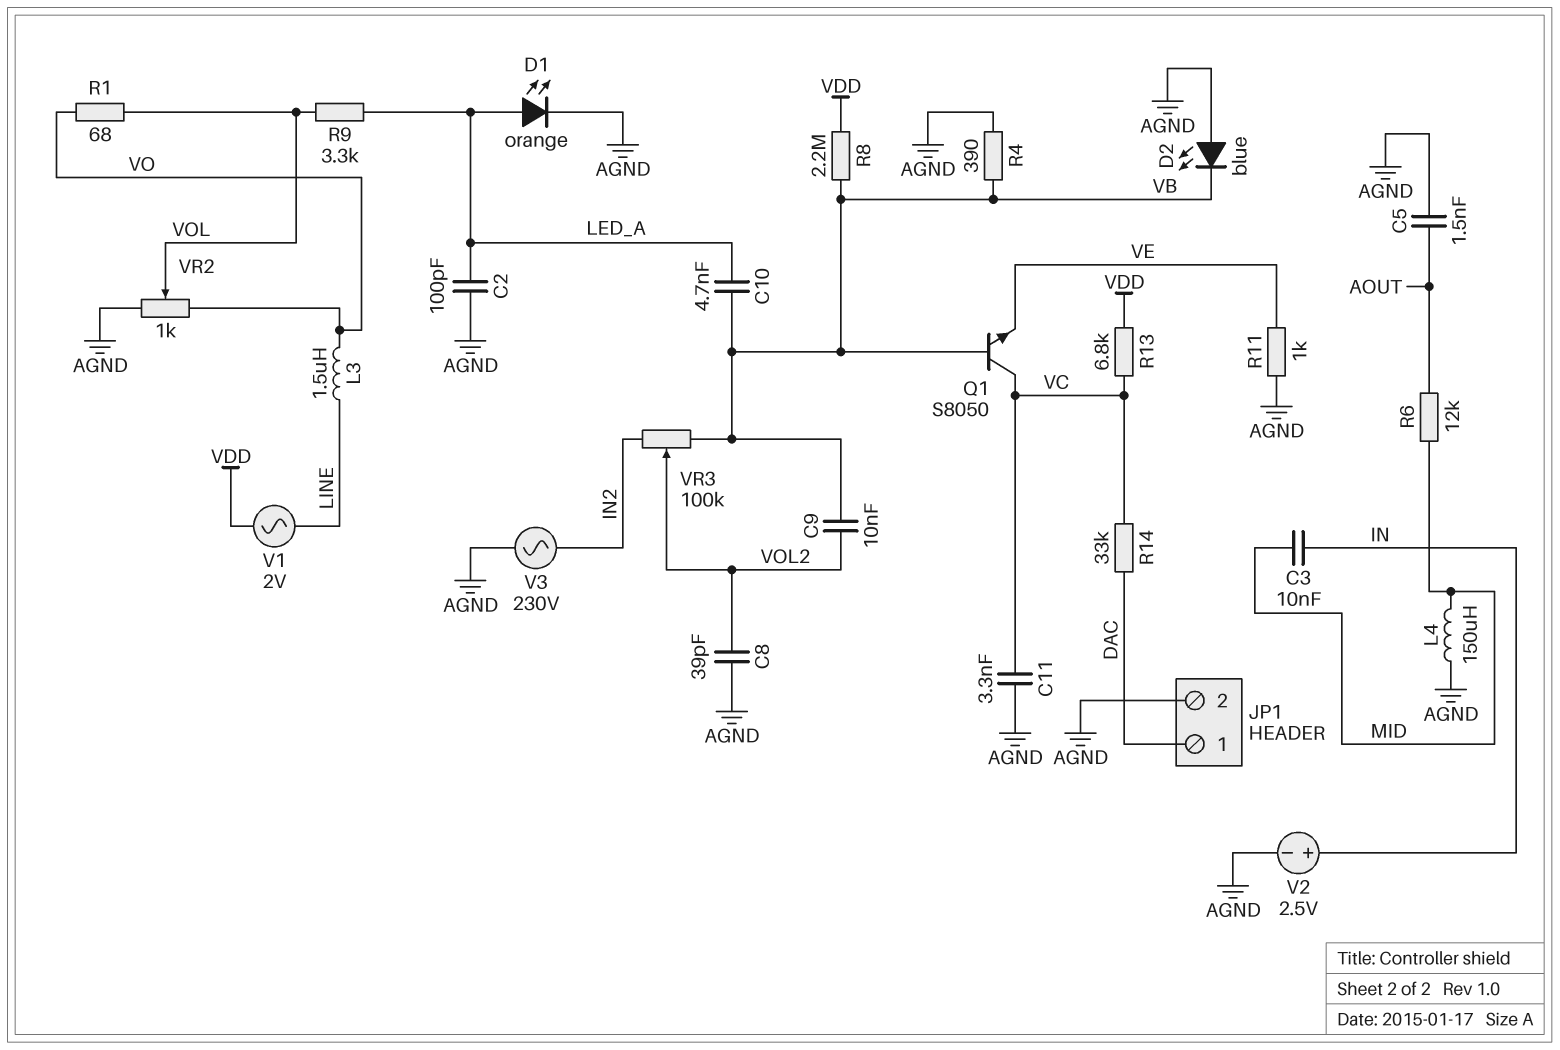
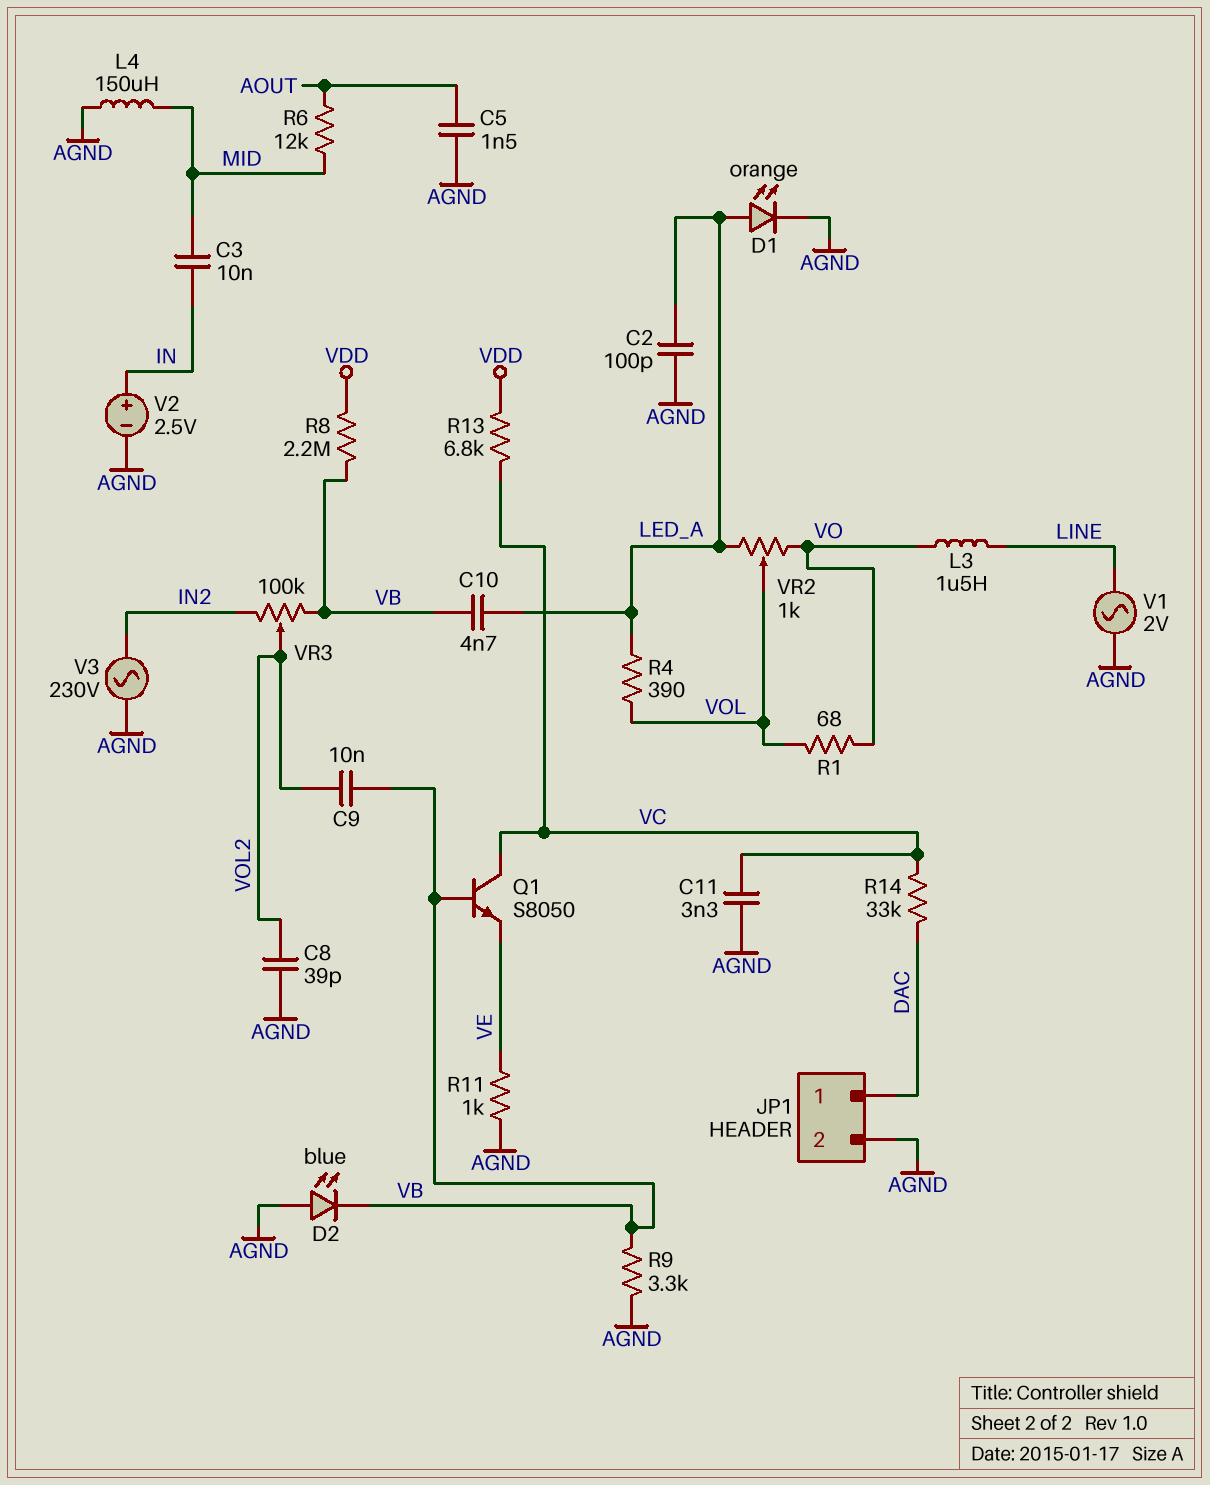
R4: 390 (AGND, VB) -> 390 (LED_A, VOL)
R9: 3.3k (LED_A, VOL) -> 3.3k (AGND, VB)
V1: AC 2V (LINE, VDD) -> AC 2V (AGND, LINE)
VR2: 1k (AGND, VO, wiper VOL) -> 1k (LED_A, VO, wiper VOL)

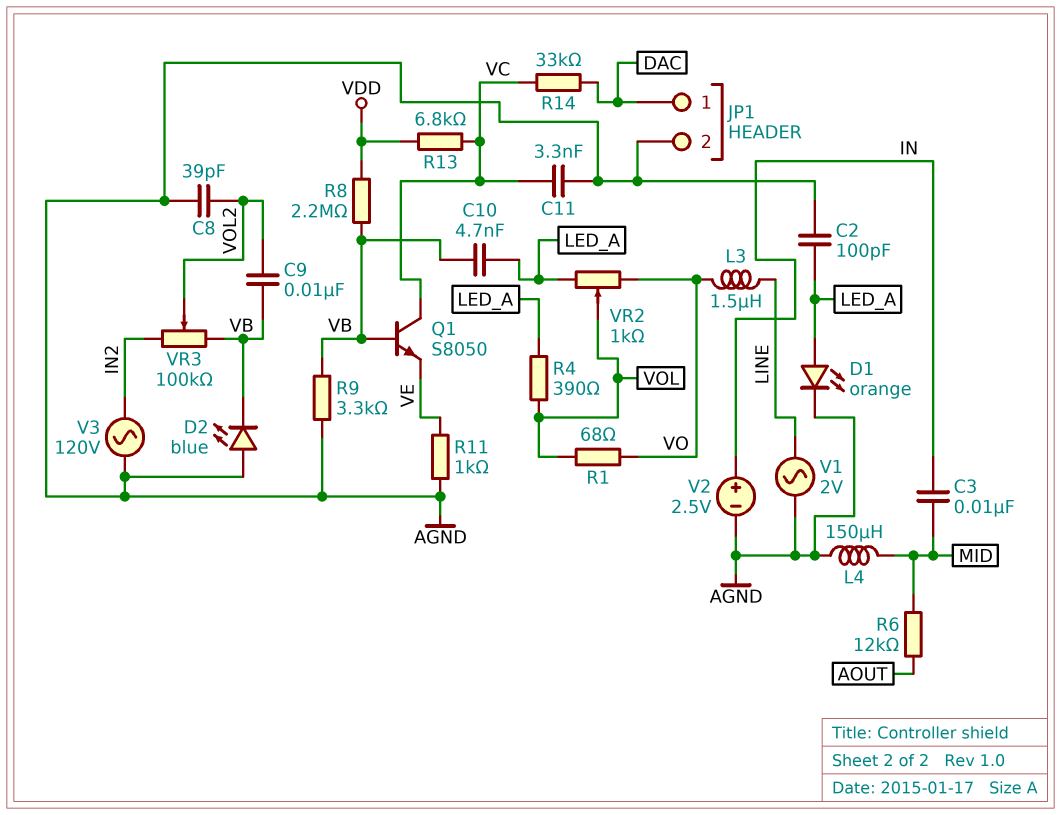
C5: 1.5nF (AGND, AOUT) -> none
V3: AC 230V (AGND, IN2) -> AC 120V (AGND, IN2)

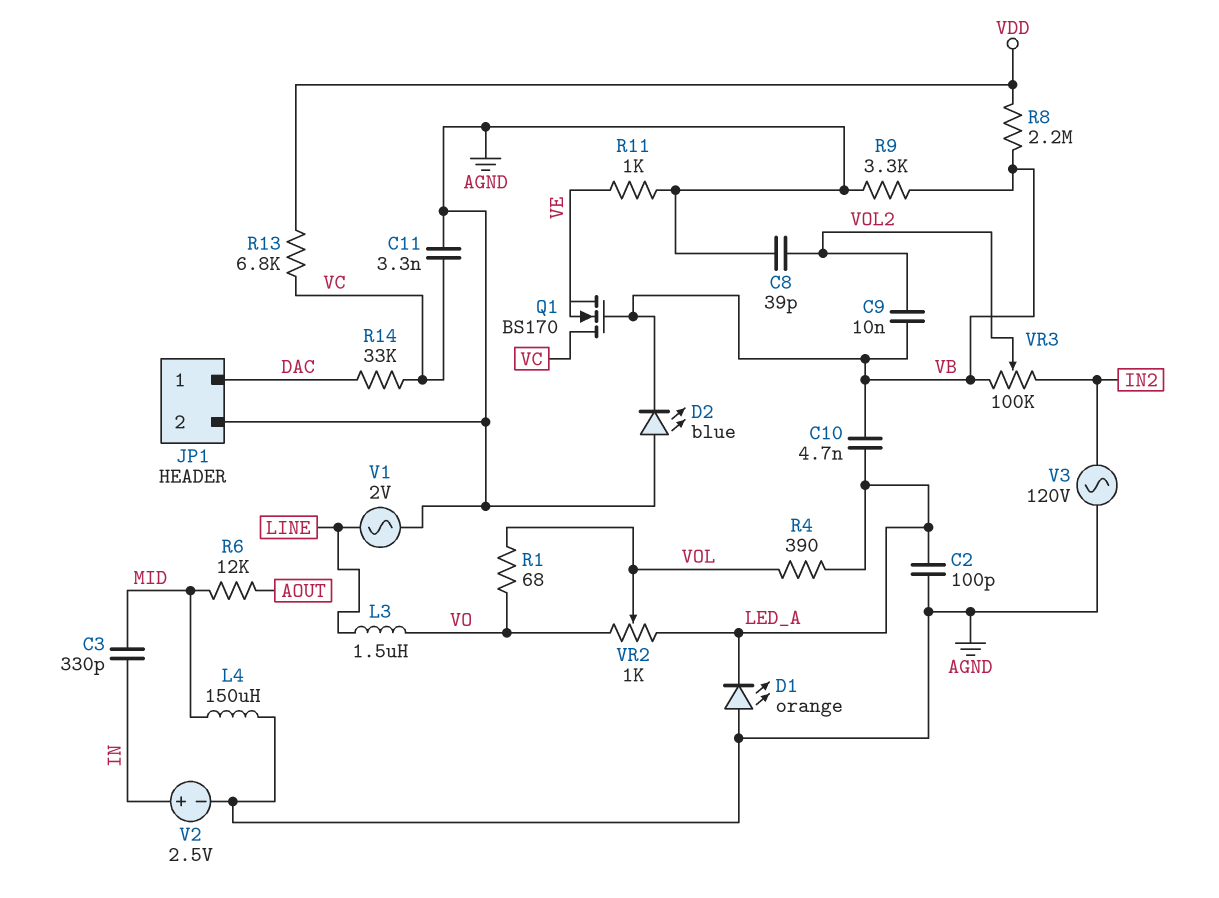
C3: 10nF (IN, MID) -> 330pF (IN, MID)
D1: LED orange (A LED_A, K AGND) -> LED orange (A AGND, K LED_A)
Q1: NPN S8050 (B VB, C VC, E VE) -> NMOS BS170 (G VB, D VC, S VE)

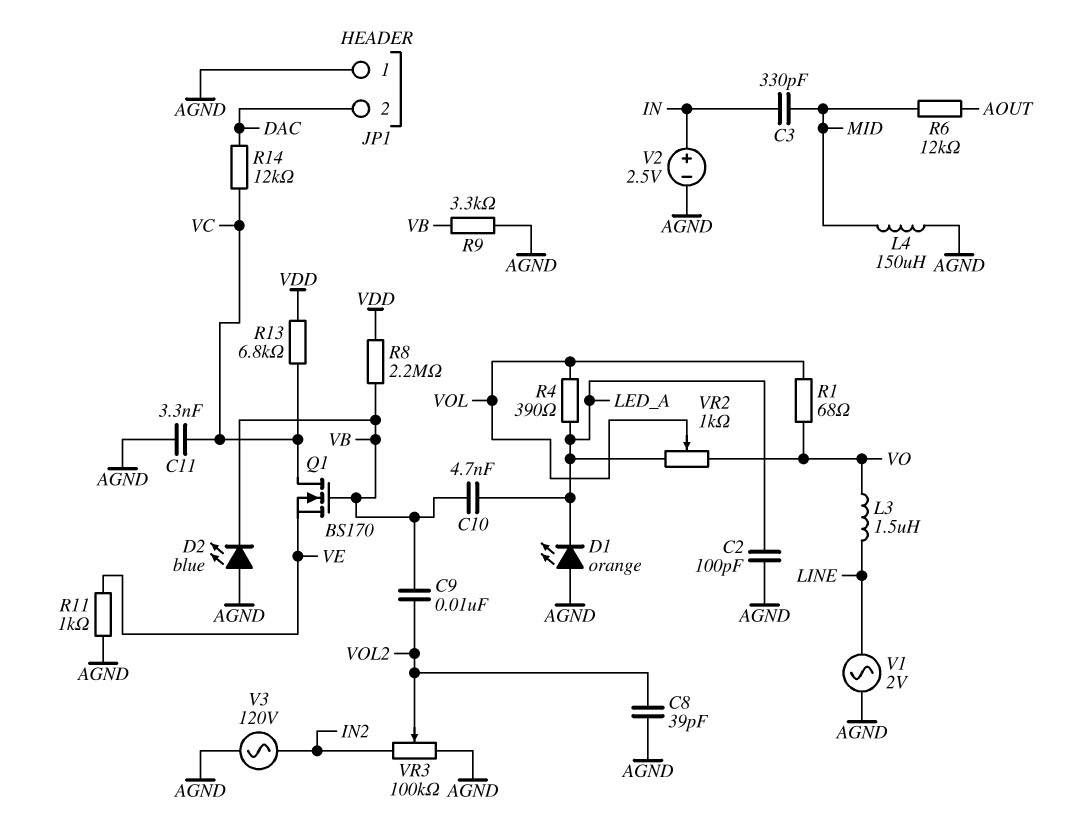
JP1 pin 1: DAC -> AGND
JP1 pin 2: AGND -> DAC
R14: 33k (DAC, VC) -> 12k (DAC, VC)
VR3: 100k (IN2, VB, wiper VOL2) -> 100k (AGND, IN2, wiper VOL2)

